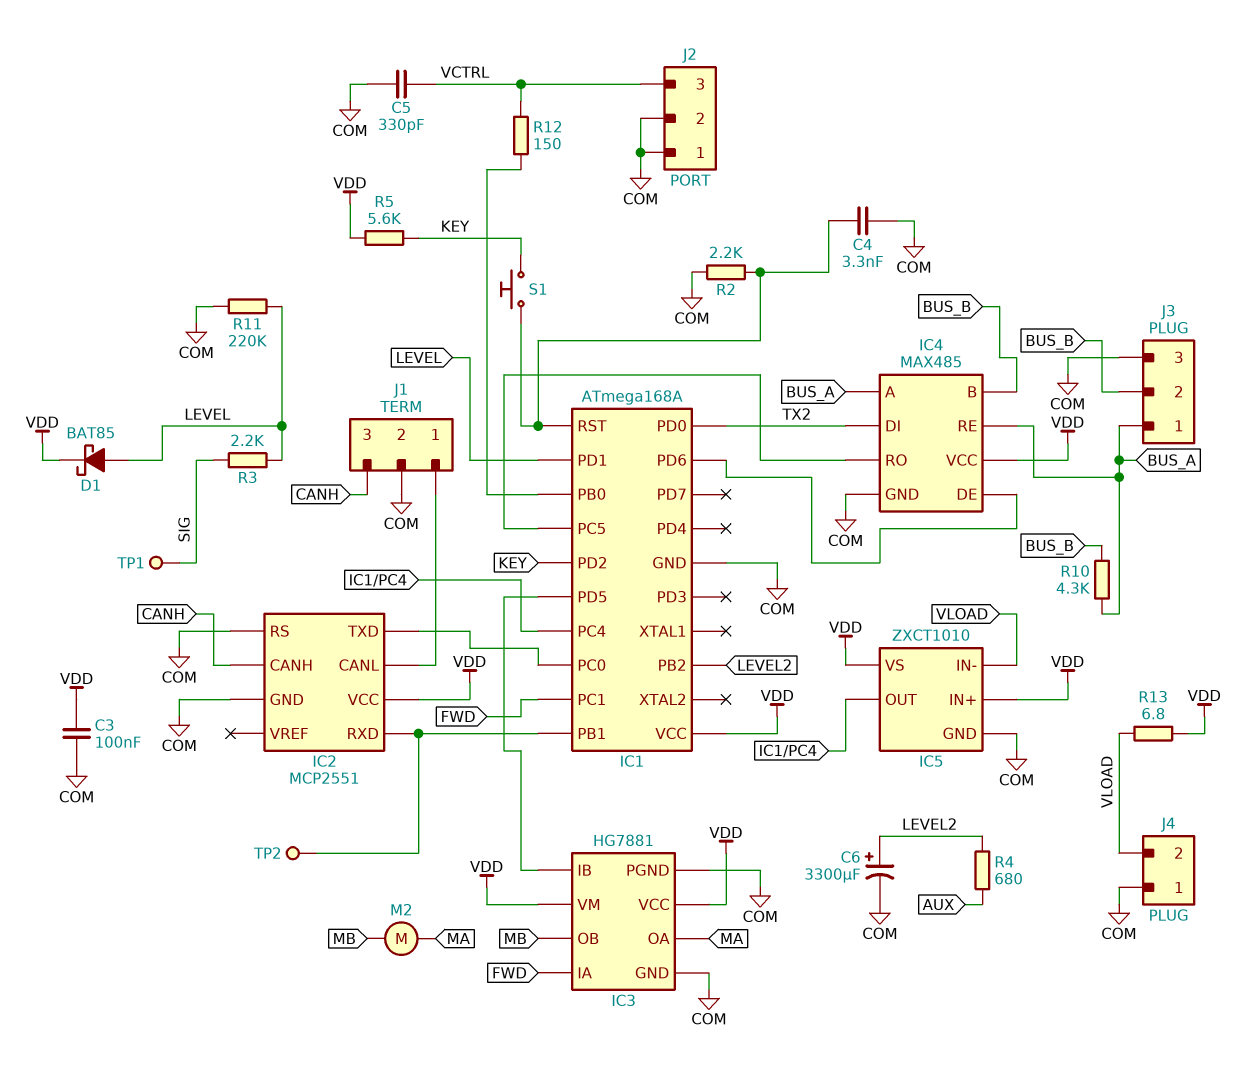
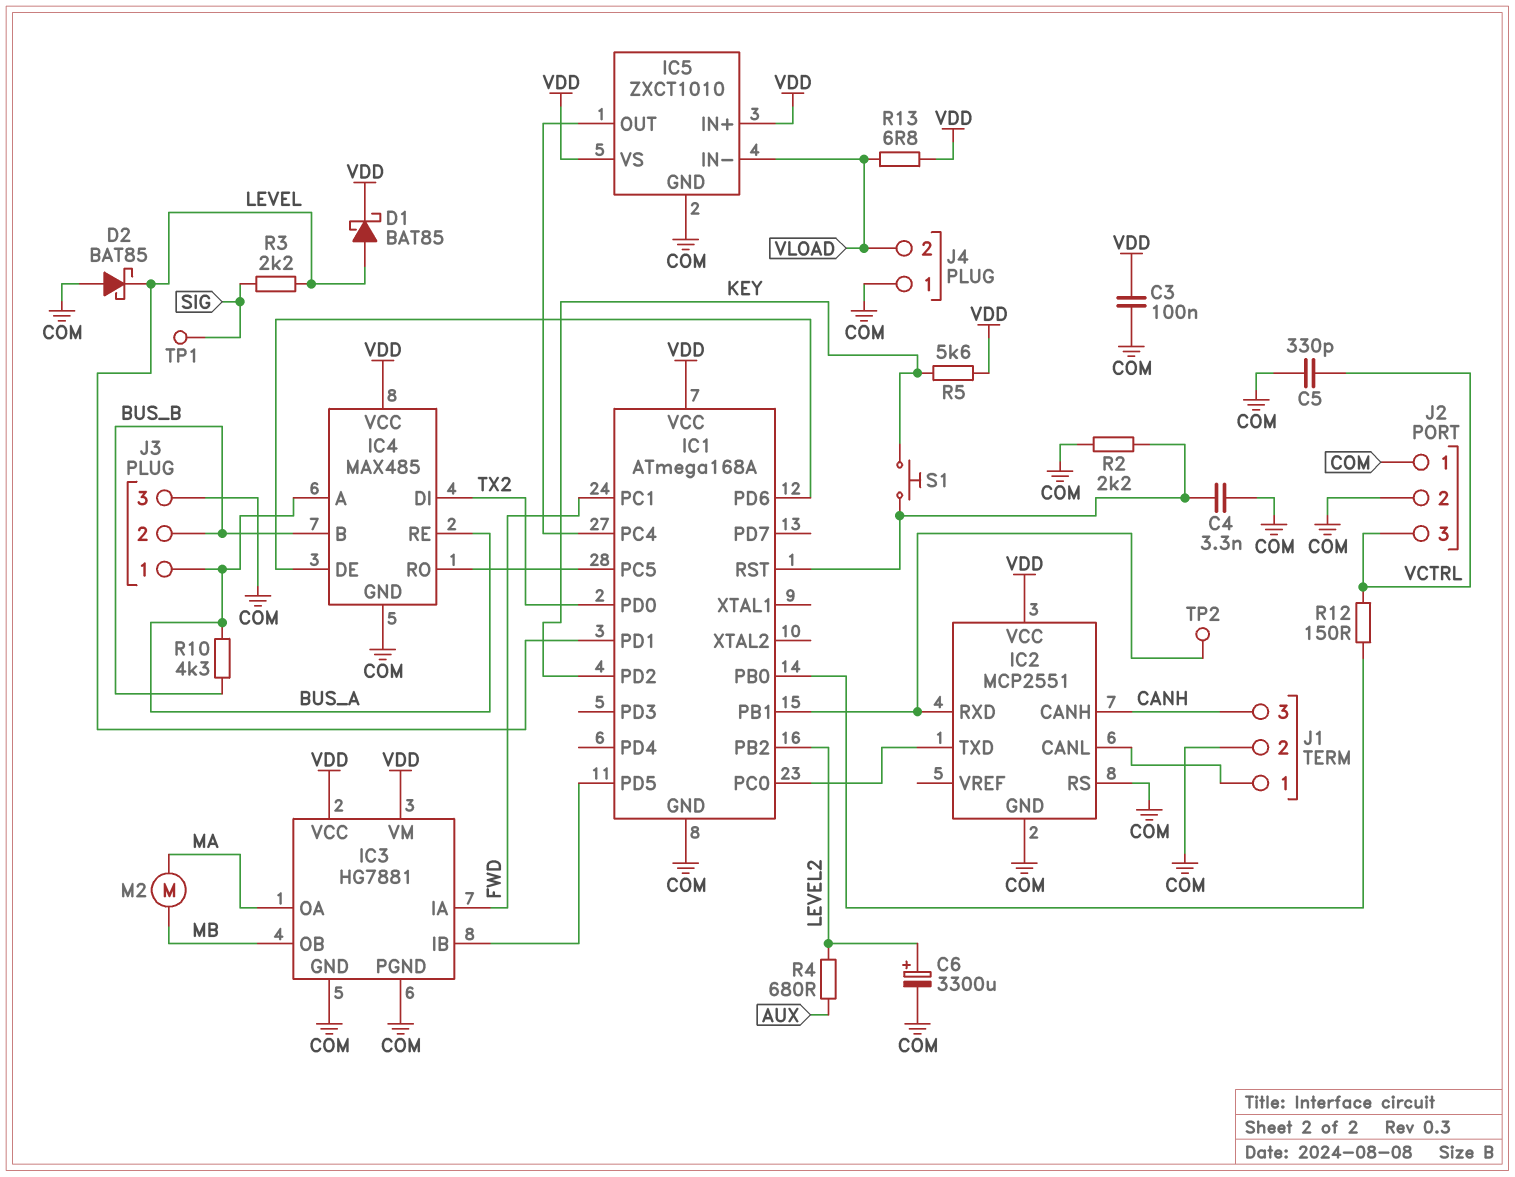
D2: none -> schottky BAT85 (A COM, K LEVEL)
R11: 220k (COM, LEVEL) -> none

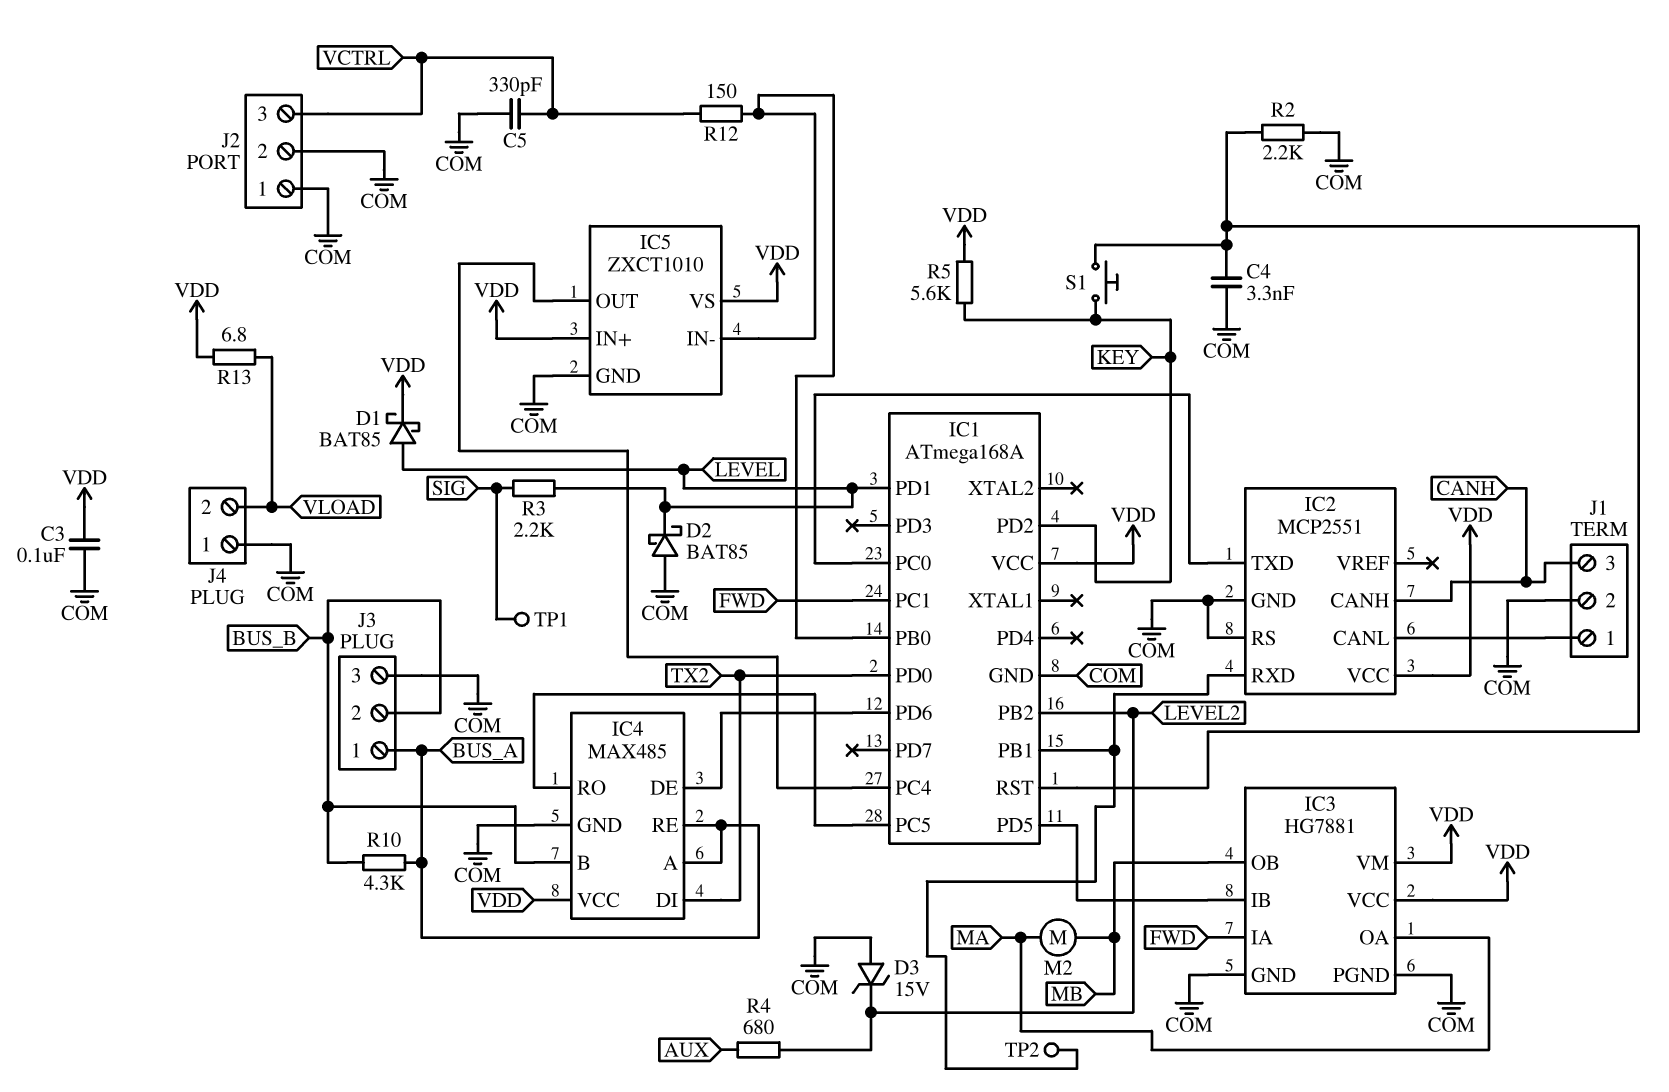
C6: 3300uF (plus LEVEL2, minus COM) -> none
D3: none -> zener 15V (A COM, K LEVEL2)
IC5 pin IN-: VLOAD -> IC1/PB0

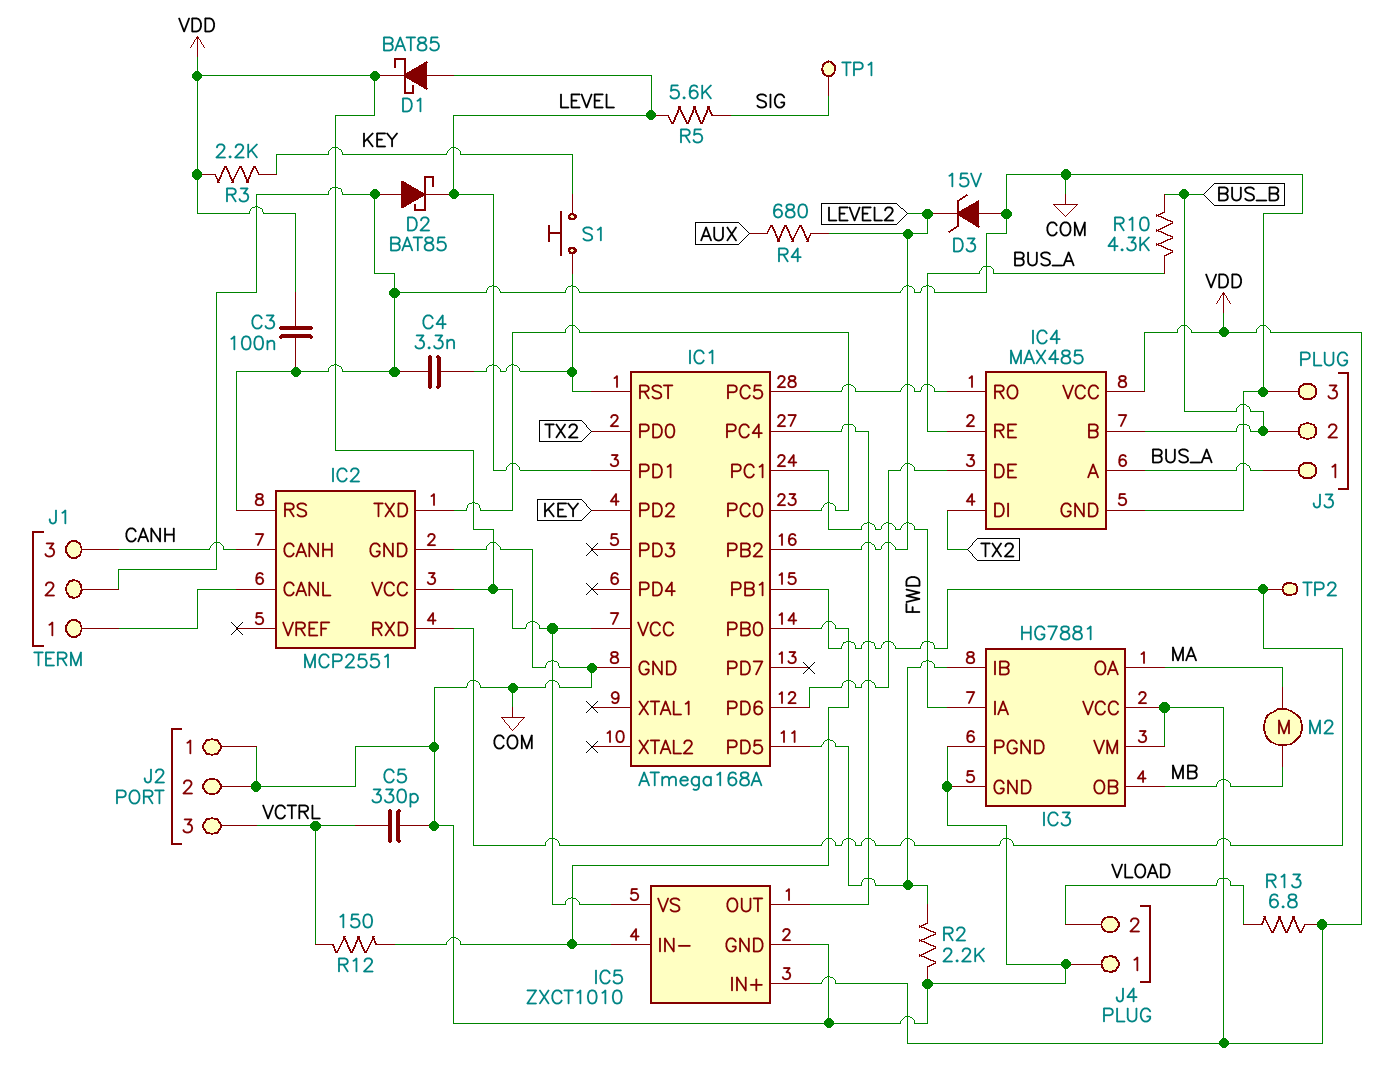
R2: 2.2k (COM, IC1/RST) -> 2.2k (COM, IC1/PD5)
R3: 2.2k (LEVEL, SIG) -> 2.2k (KEY, VDD)
R5: 5.6k (KEY, VDD) -> 5.6k (LEVEL, SIG)

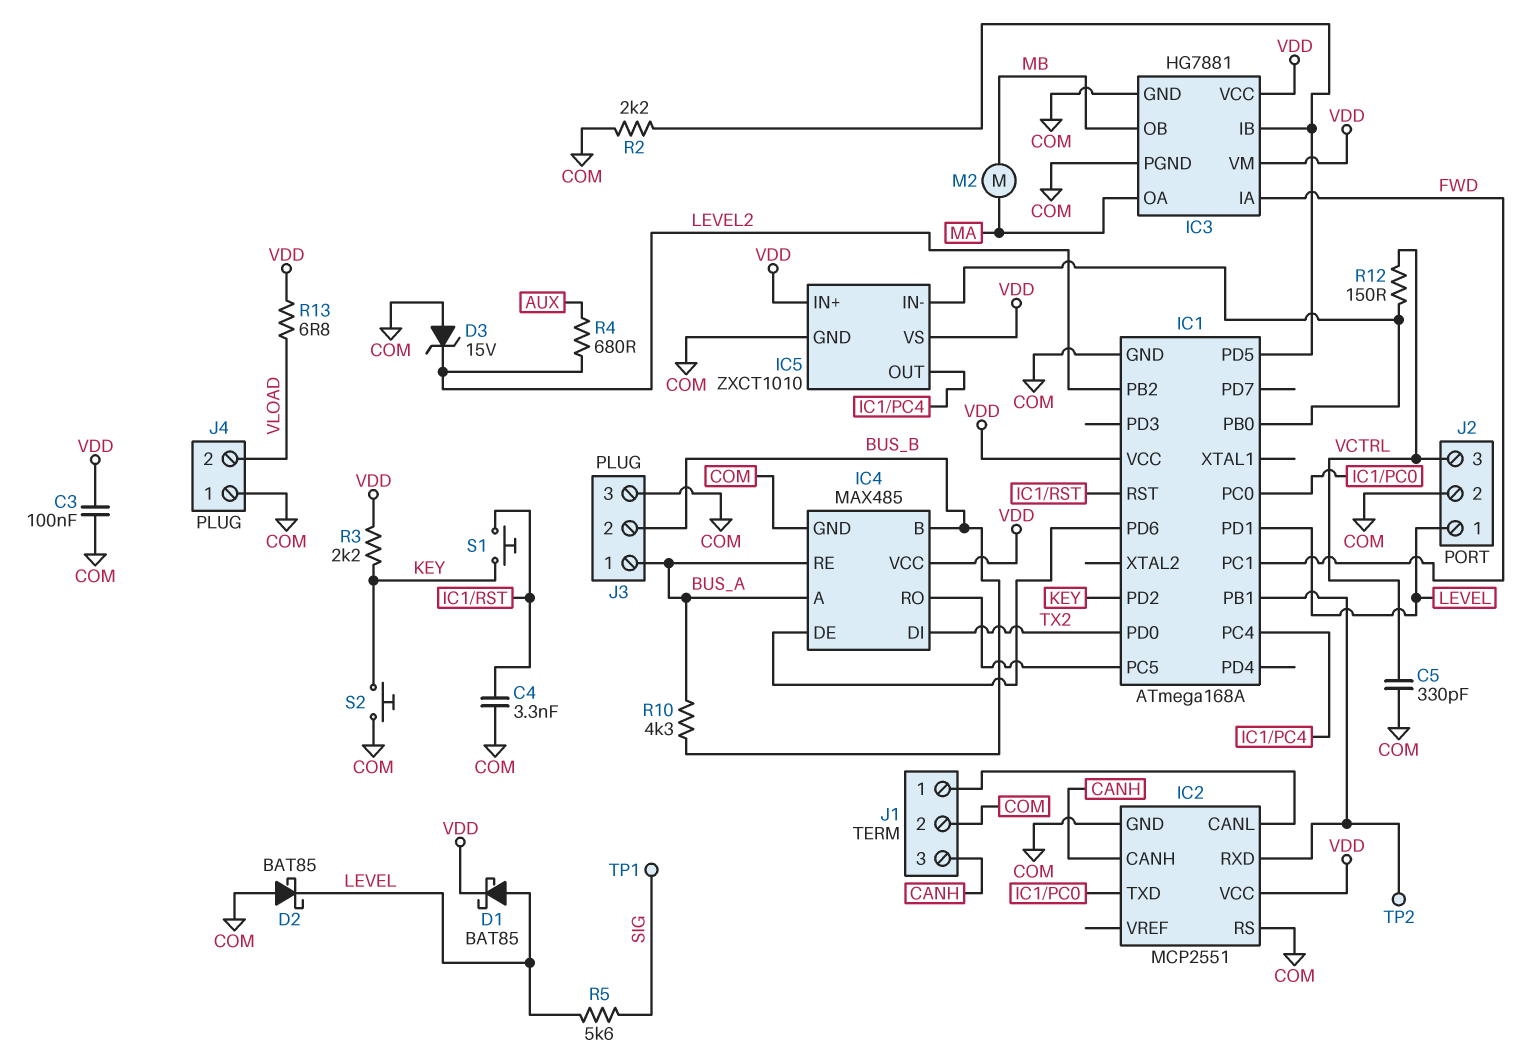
J2 pin 1: COM -> LEVEL
S2: none -> button (COM, KEY)

